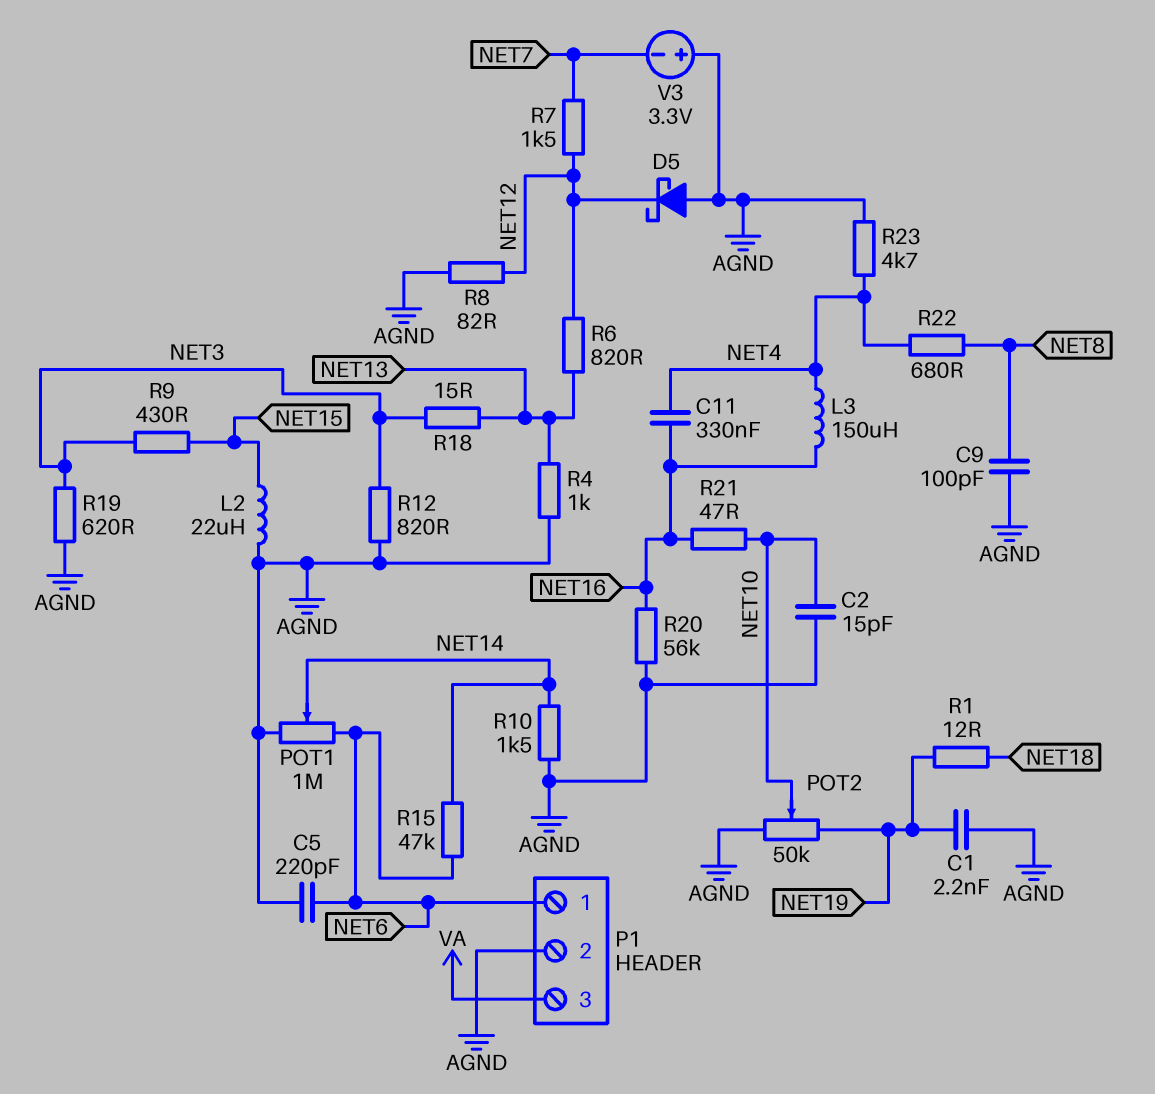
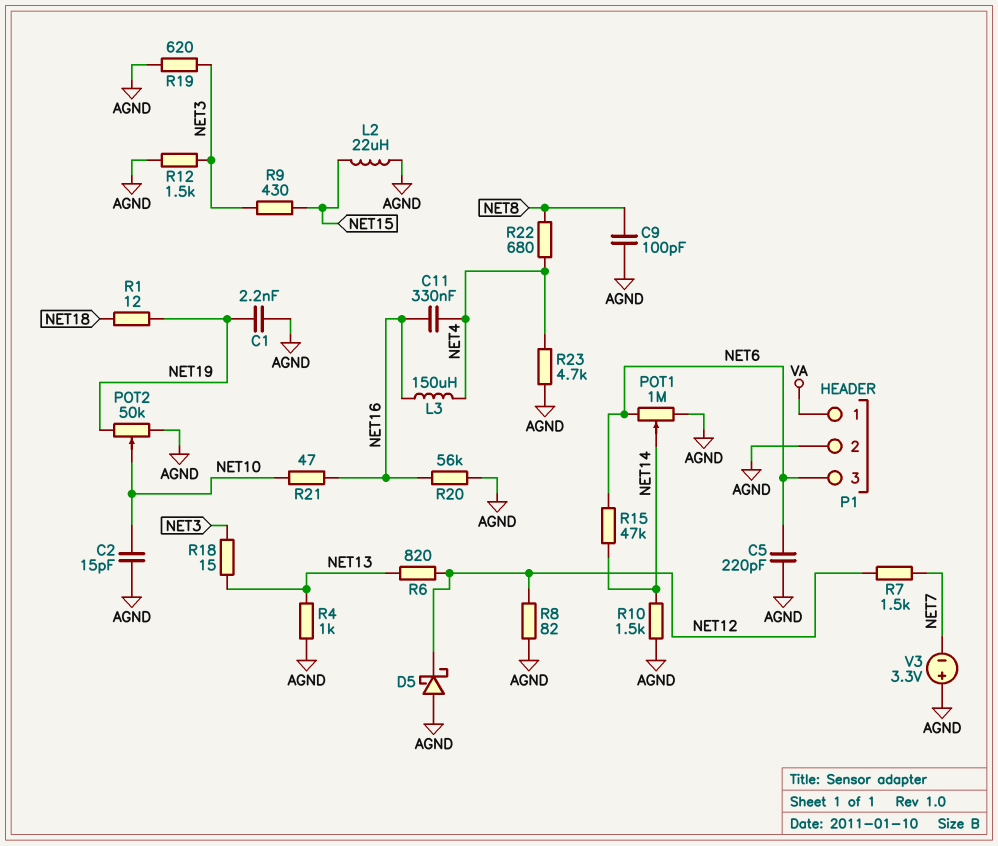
P1 pin 1: NET6 -> VA
P1 pin 3: VA -> NET6
R12: 820 (AGND, NET3) -> 1.5k (AGND, NET3)

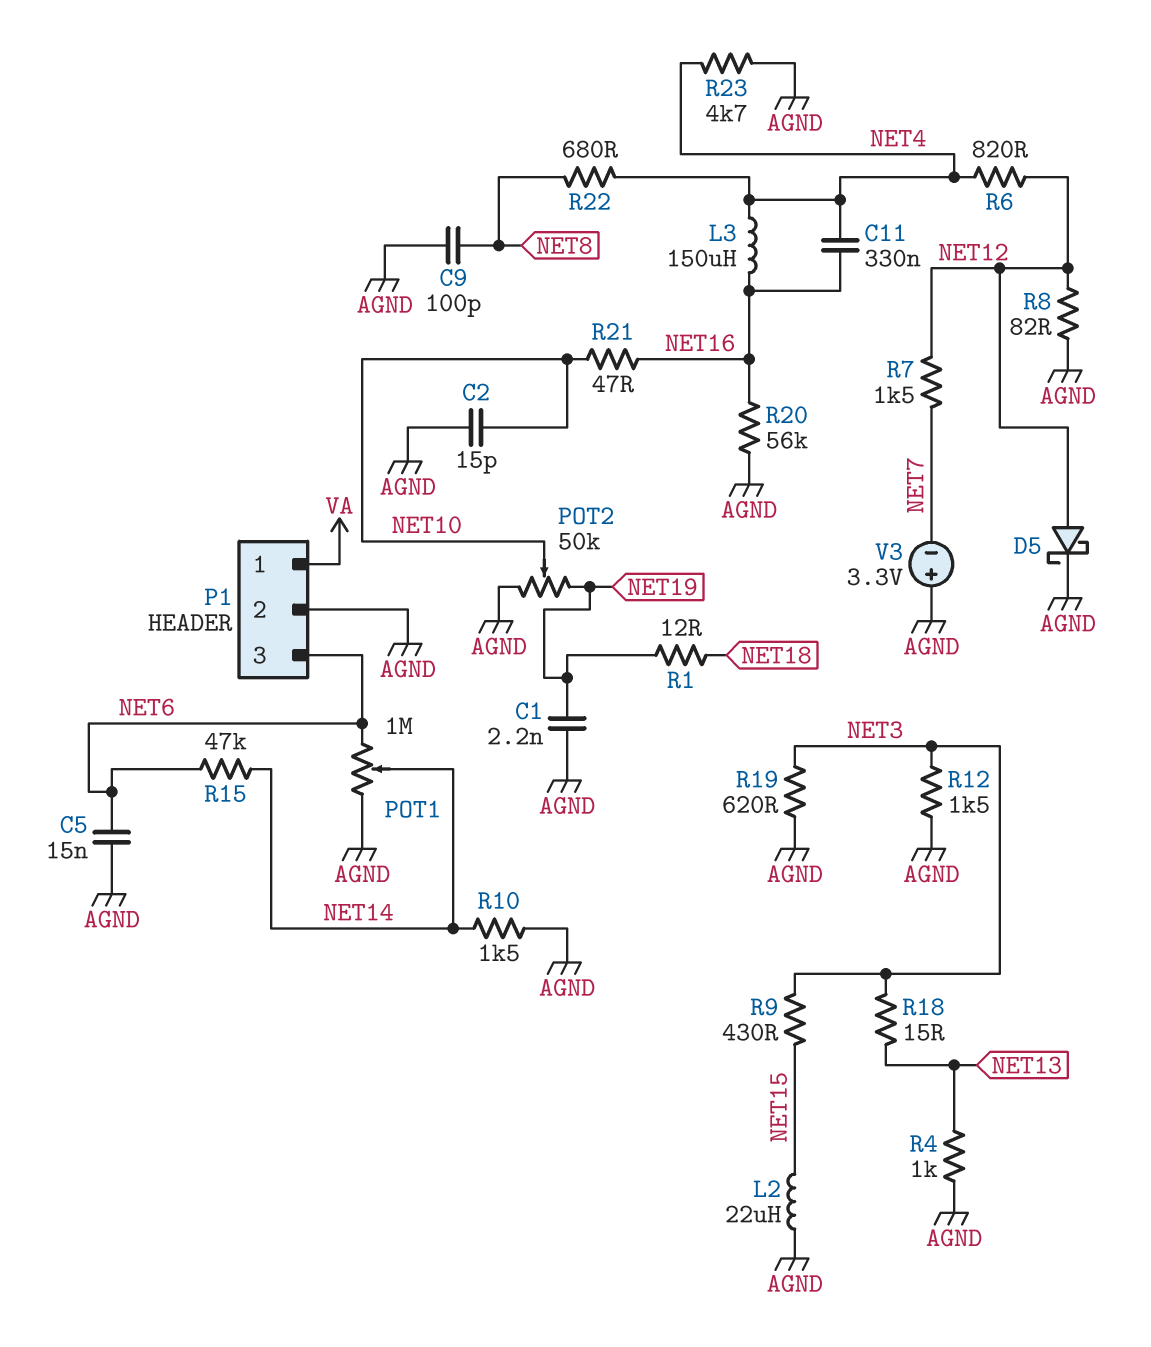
C5: 220pF (AGND, NET6) -> 15nF (AGND, NET6)
D5: schottky (A AGND, K NET12) -> schottky (A NET12, K AGND)
R6: 820 (NET12, NET13) -> 820 (NET4, NET12)

